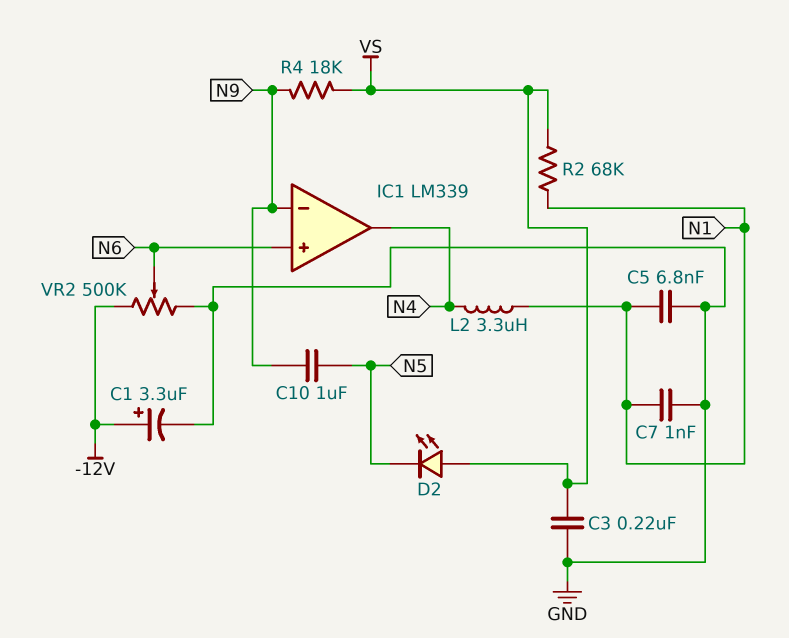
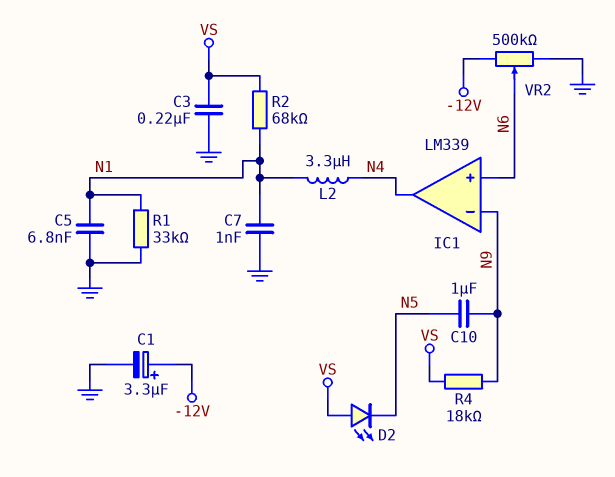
R1: none -> 33k (GND, N1)

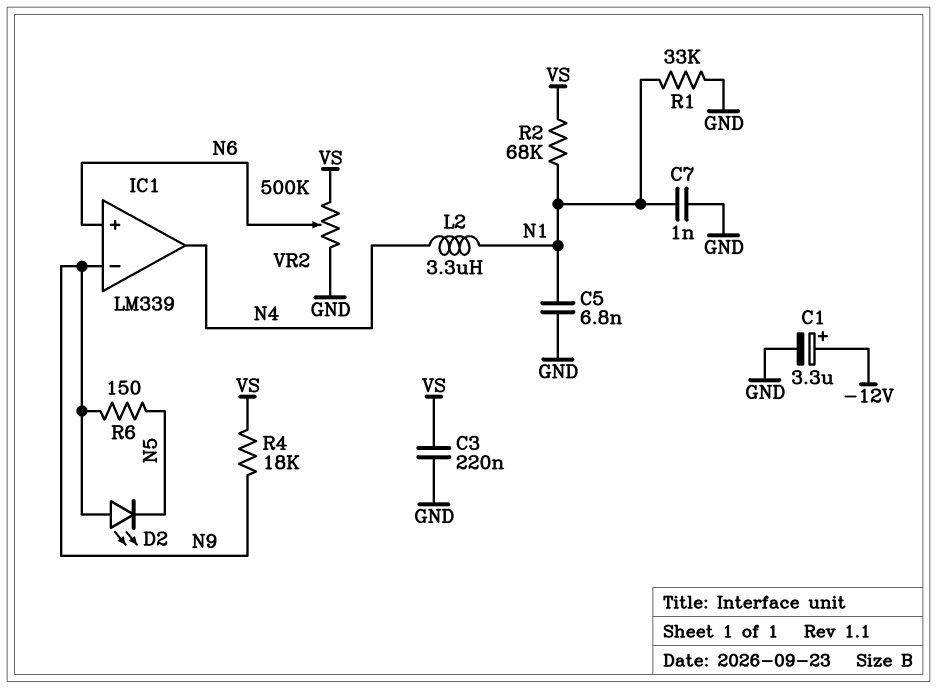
C10: 1uF (N5, N9) -> none
D2: LED (A VS, K N5) -> LED (A N9, K N5)
R6: none -> 150 (N5, N9)
VR2: 500k (-12V, GND, wiper N6) -> 500k (GND, VS, wiper N6)

